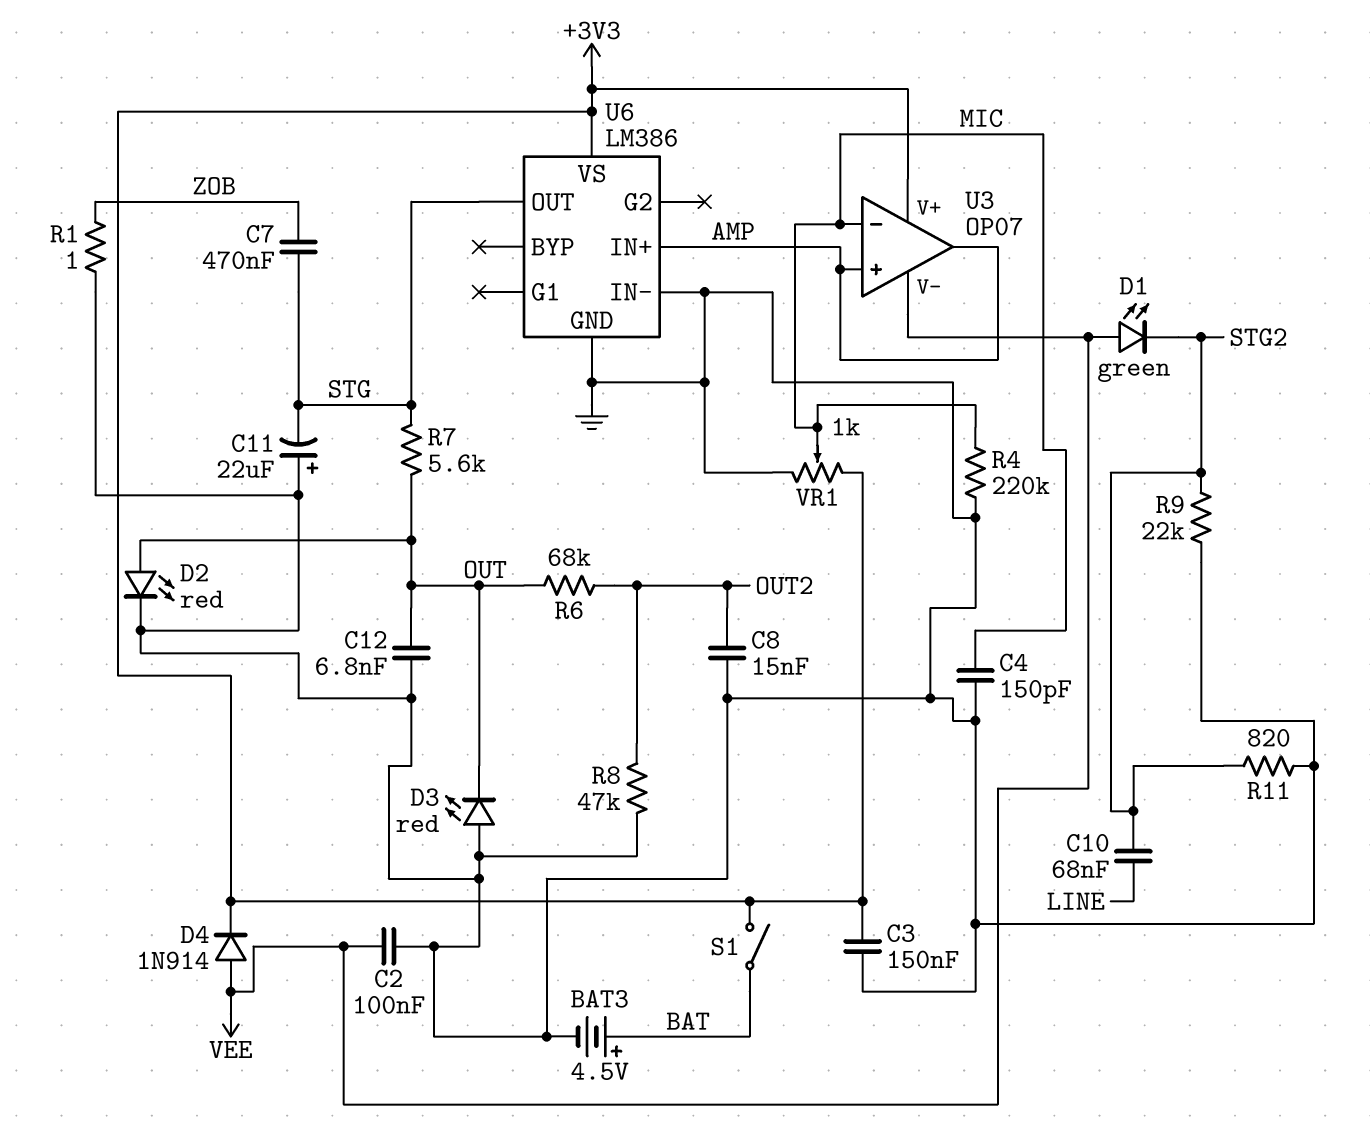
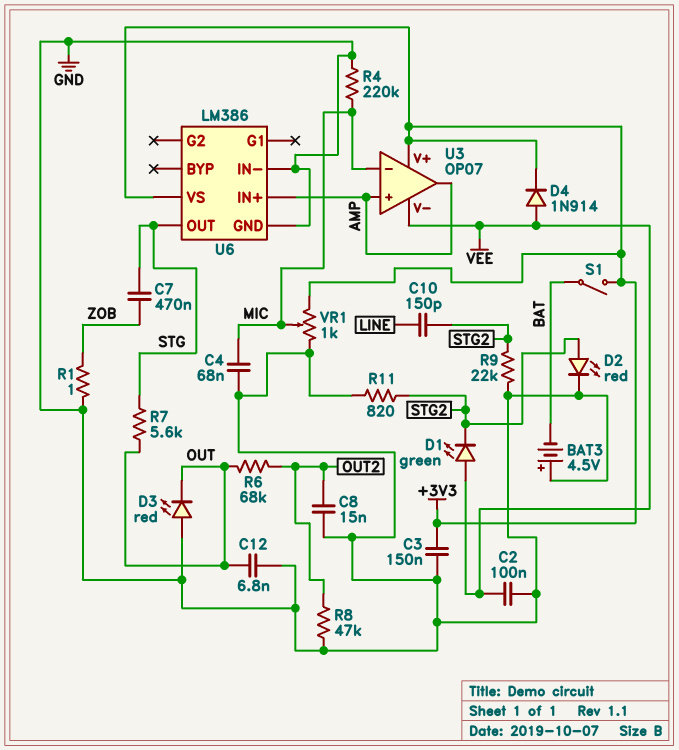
BAT3: 4.5V (plus BAT, minus GND) -> 4.5V (plus GND, minus BAT)
C4: 150pF (GND, MIC) -> 68nF (GND, MIC)
C10: 68nF (LINE, STG2) -> 150pF (LINE, STG2)
C11: 22uF (plus GND, minus STG) -> none
D2: LED red (A OUT, K GND) -> LED red (A STG2, K GND)

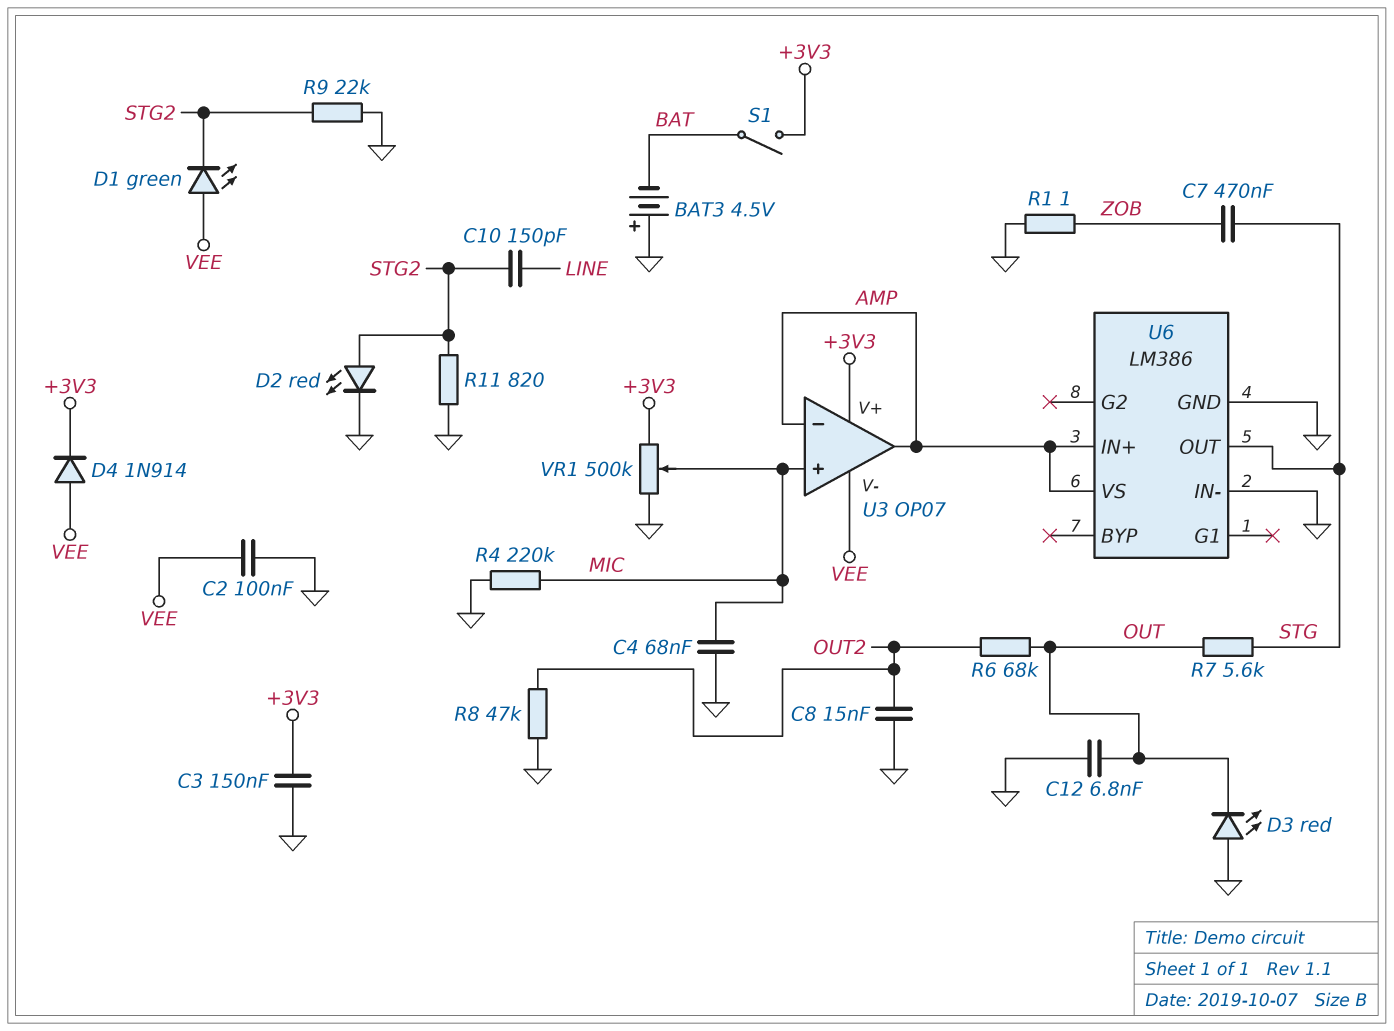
U3 pin in+: AMP -> MIC
U3 pin in-: MIC -> AMP
U6 pin VS: +3V3 -> AMP
VR1: 1k (+3V3, GND, wiper MIC) -> 500k (+3V3, GND, wiper MIC)

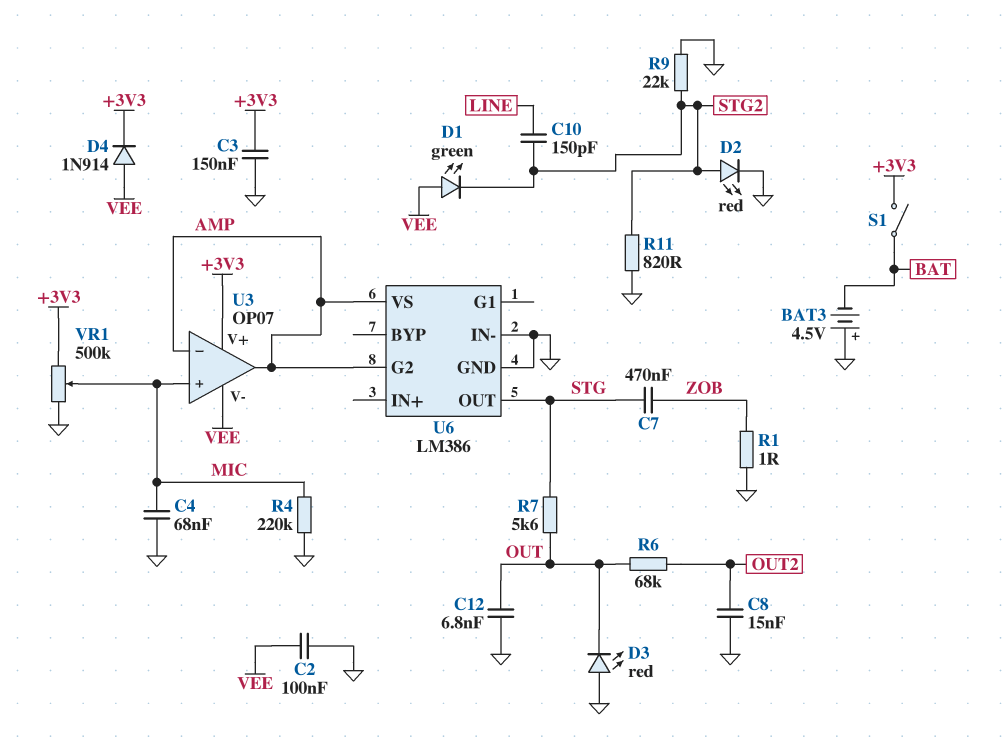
R8: 47k (GND, OUT2) -> none
U6 pin G2: none -> AMP
U6 pin IN+: AMP -> none

